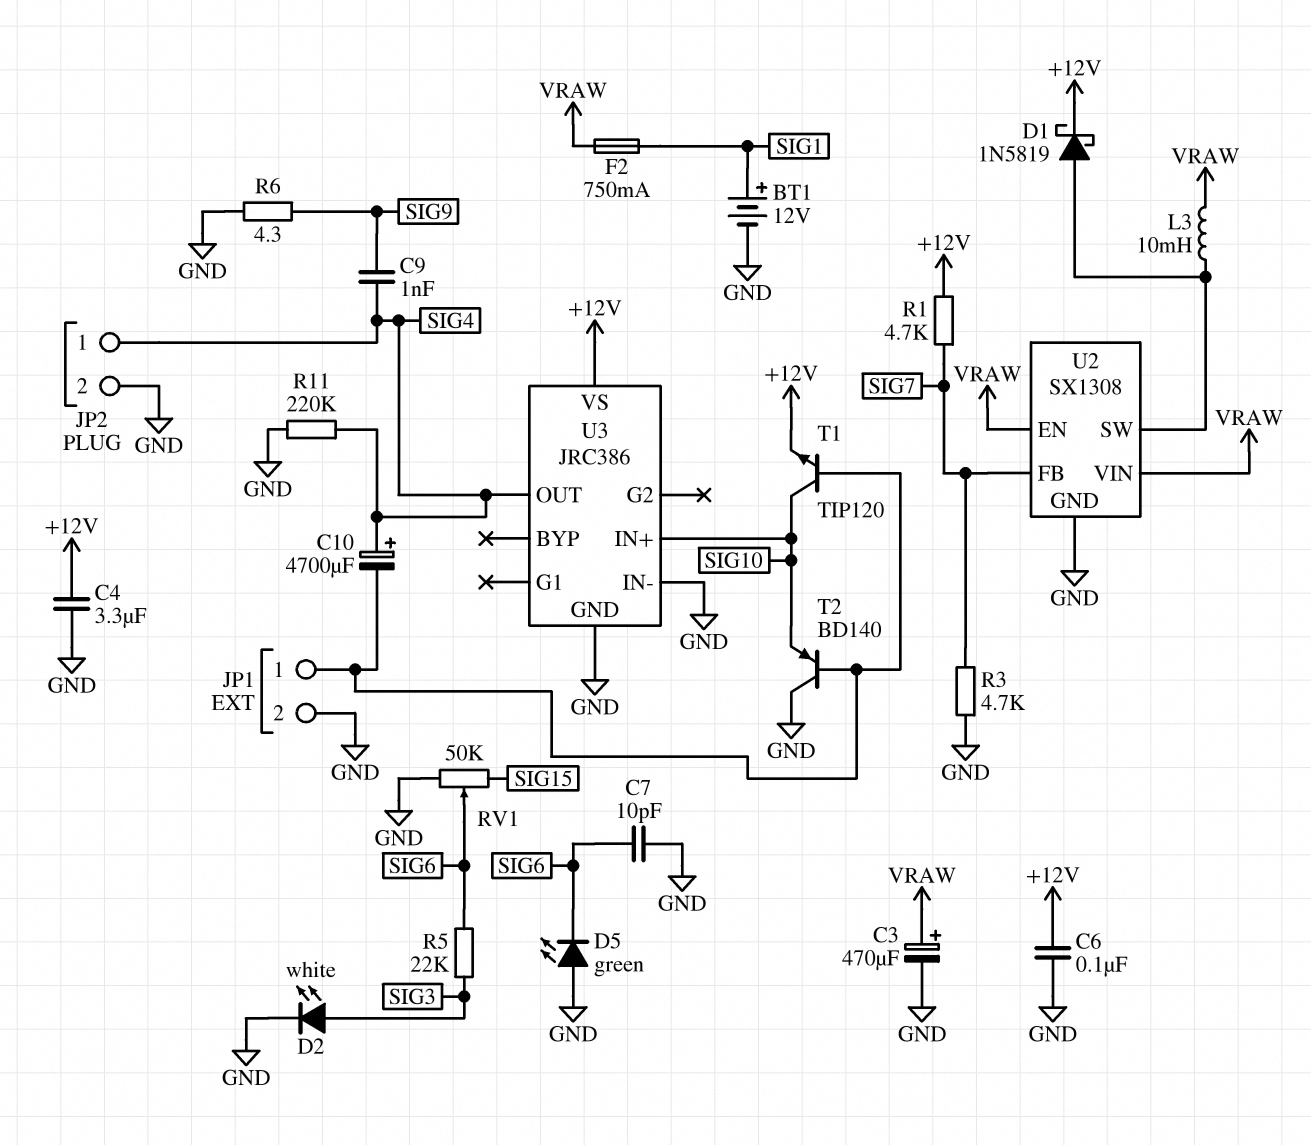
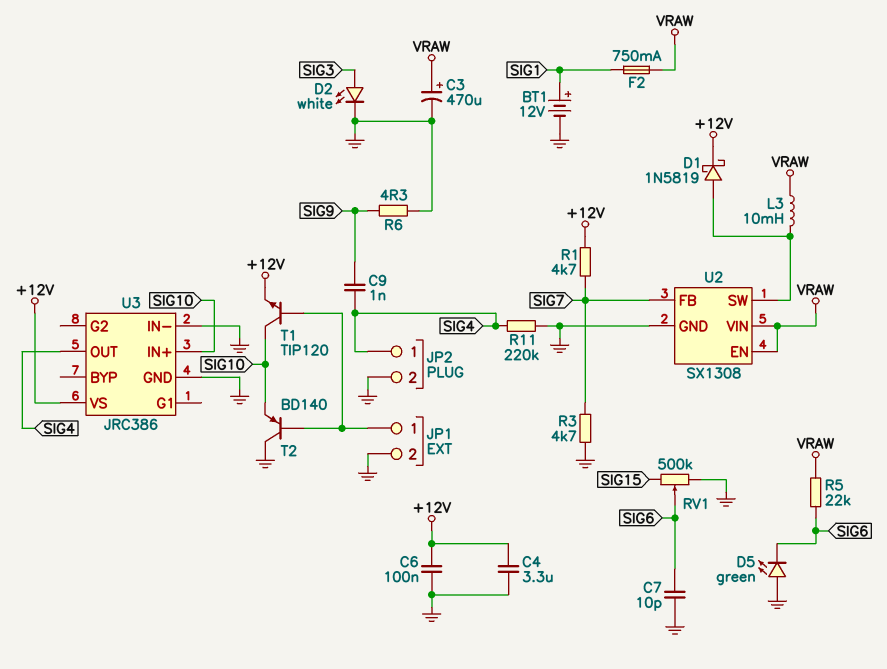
C10: 4700uF (plus SIG4, minus JP1/1) -> none
R5: 22k (SIG3, SIG6) -> 22k (SIG6, VRAW)
RV1: 50k (GND, SIG15, wiper SIG6) -> 500k (GND, SIG15, wiper SIG6)

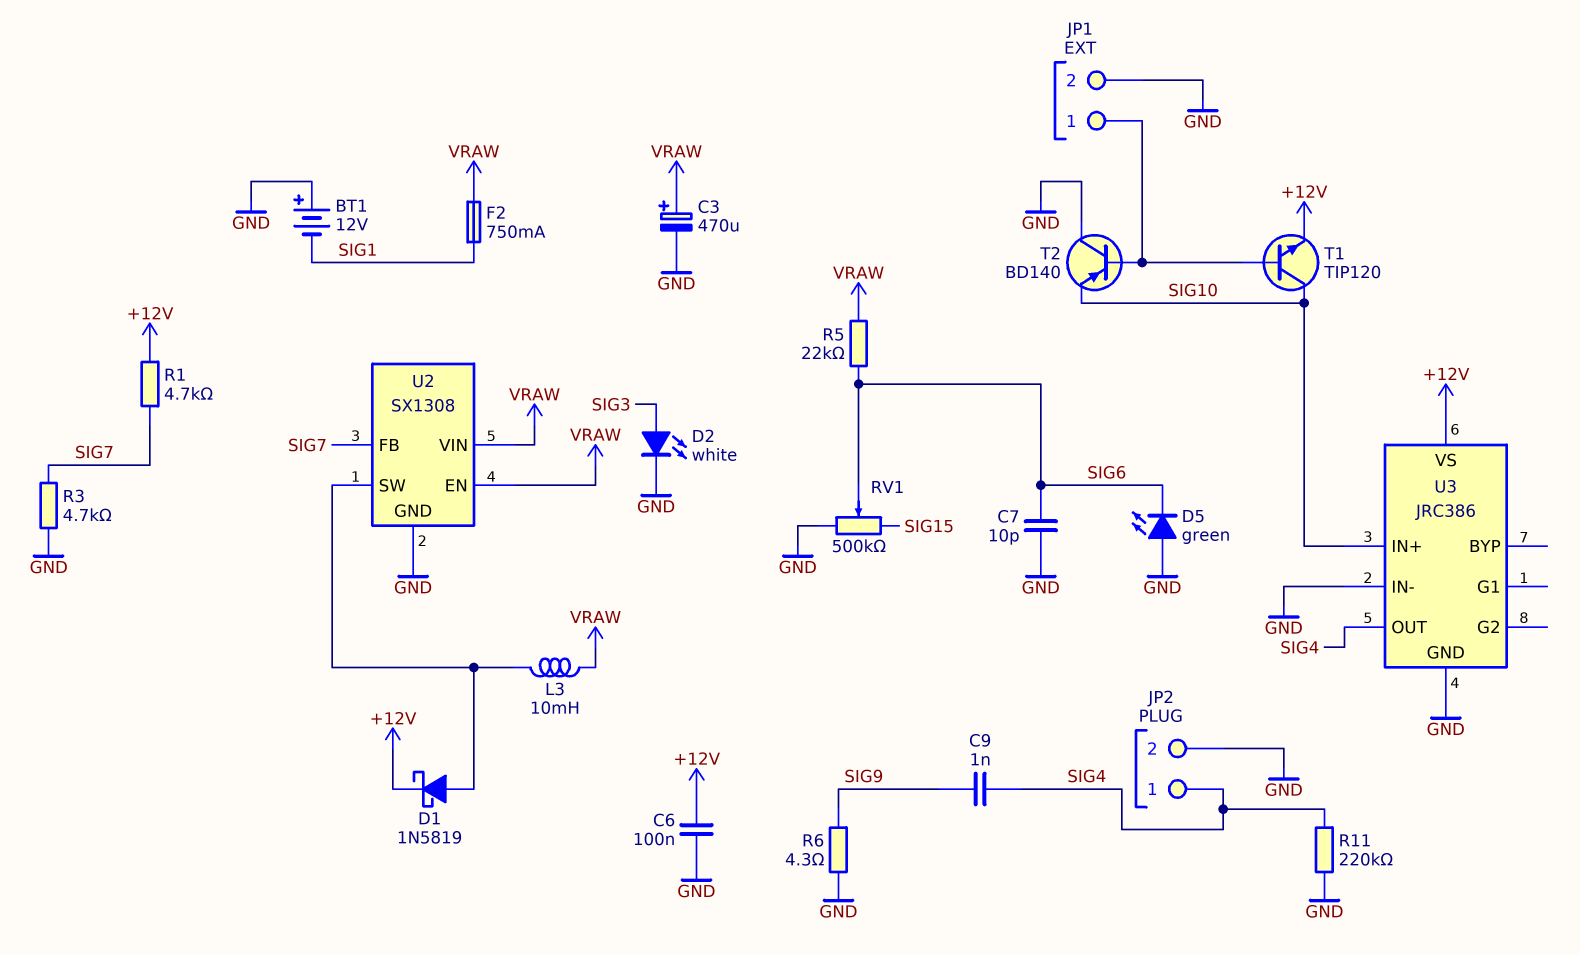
BT1: 12V (plus SIG1, minus GND) -> 12V (plus GND, minus SIG1)
C4: 3.3uF (+12V, GND) -> none

